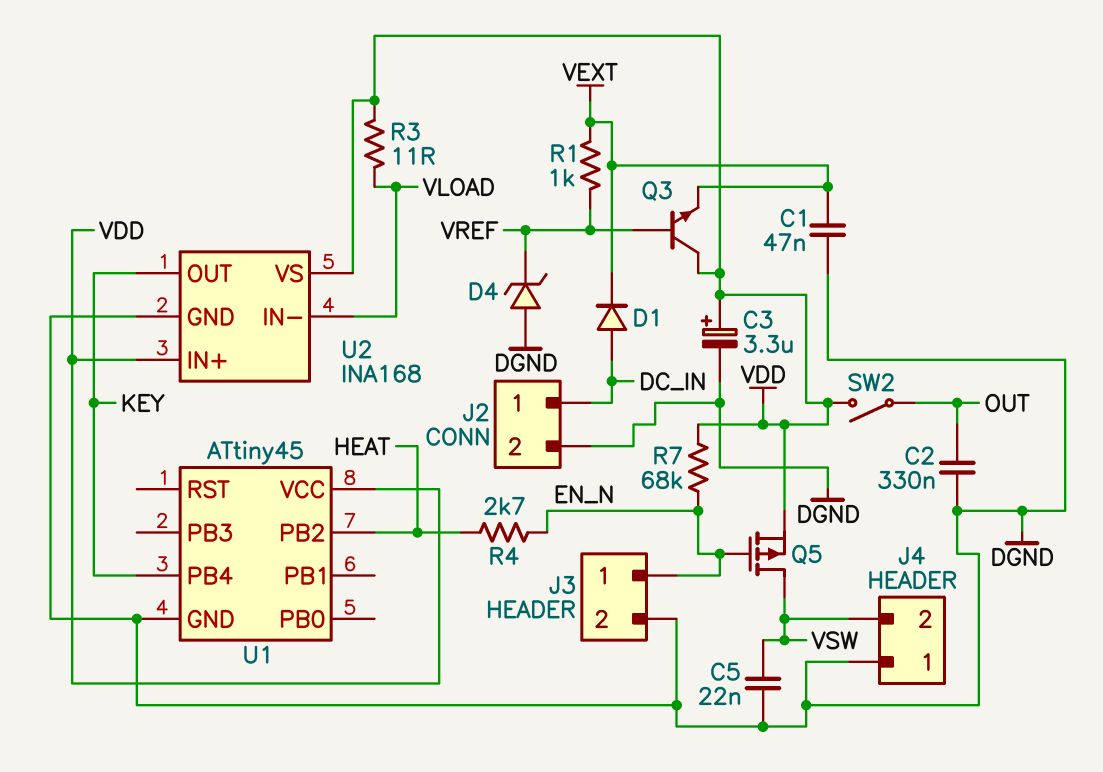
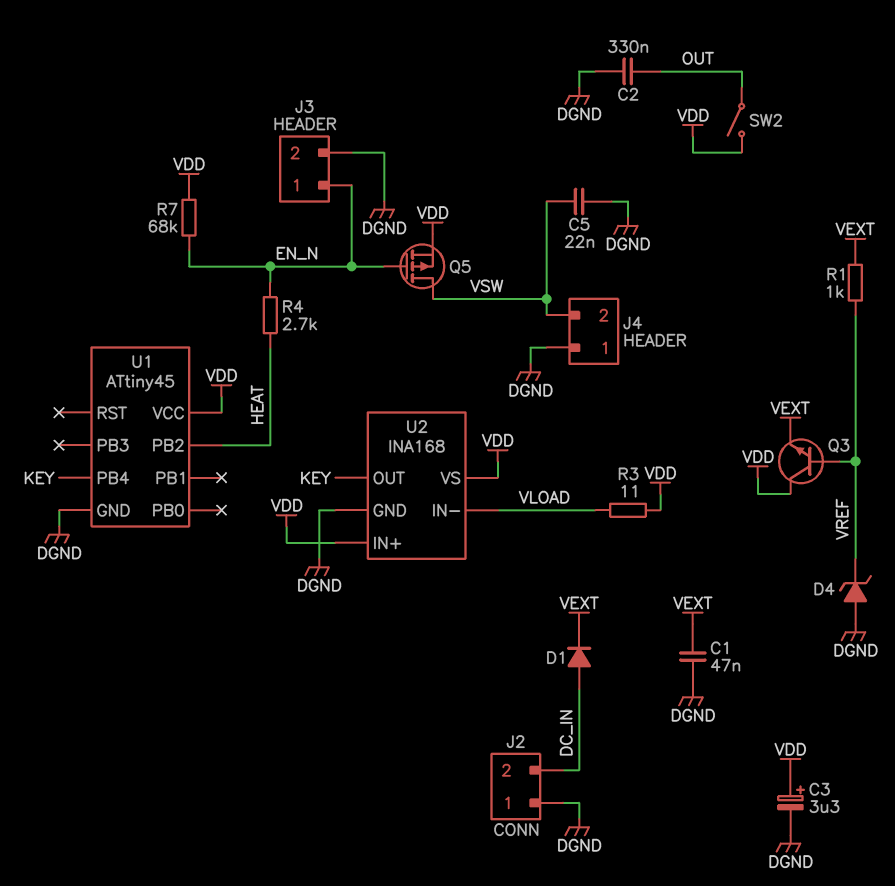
J2 pin 1: DC_IN -> DGND
J2 pin 2: DGND -> DC_IN

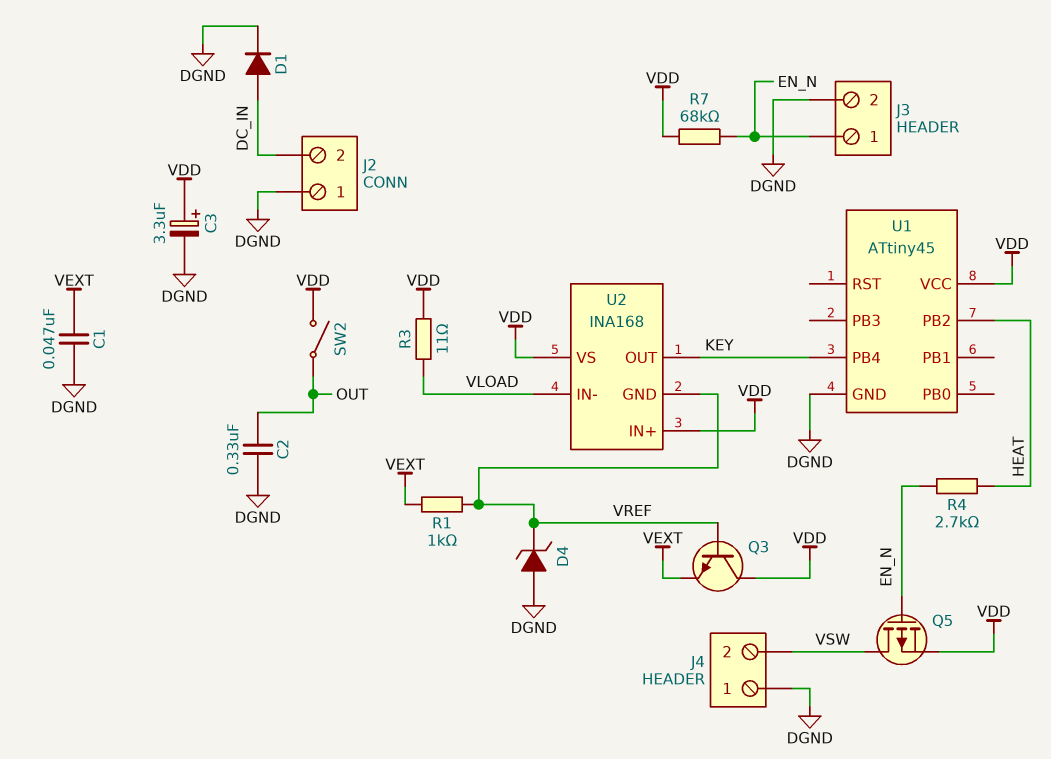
C5: 22nF (DGND, VSW) -> none
D1: diode (A DC_IN, K VEXT) -> diode (A DC_IN, K DGND)
U2 pin GND: DGND -> VREF

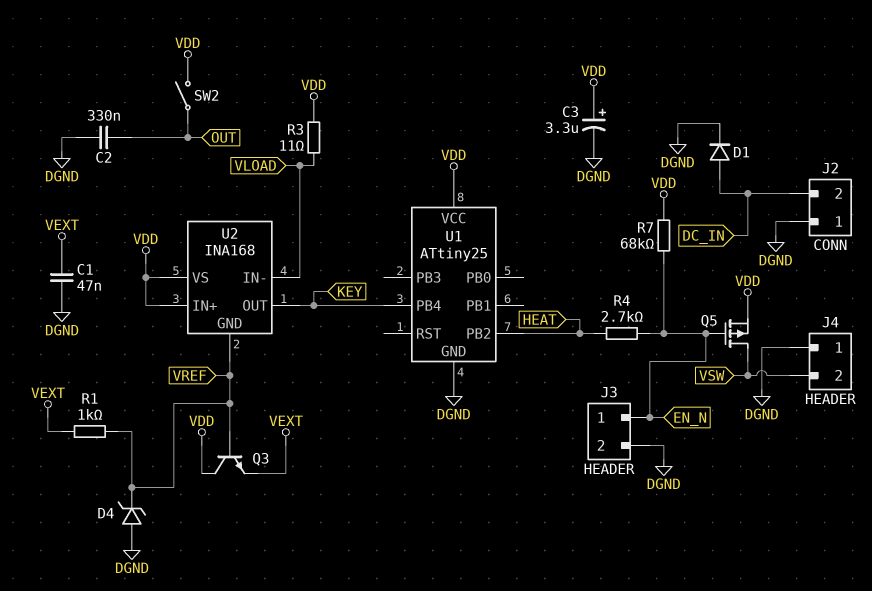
U1: ATtiny45 -> ATtiny25

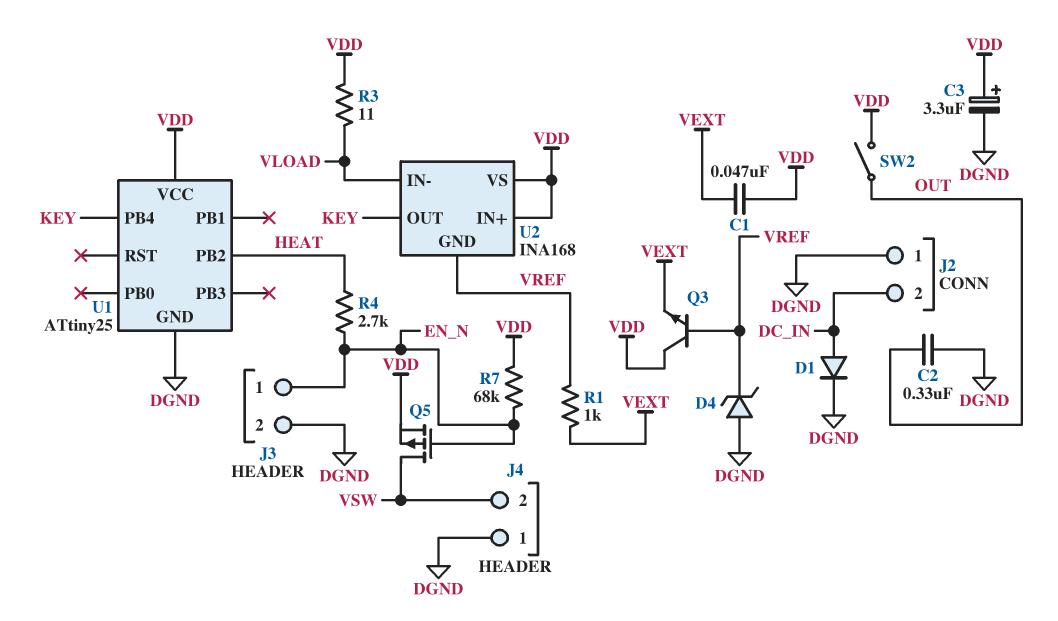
C1: 47nF (DGND, VEXT) -> 47nF (VDD, VEXT)

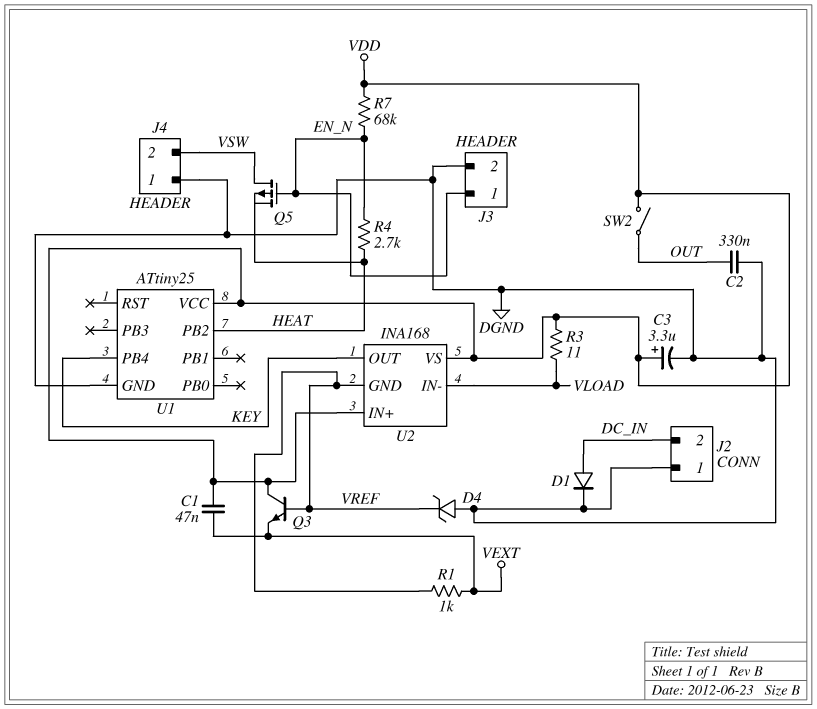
Q5: PMOS (G EN_N, D VSW, S VDD) -> PMOS (G EN_N, D VSW, S HEAT)

